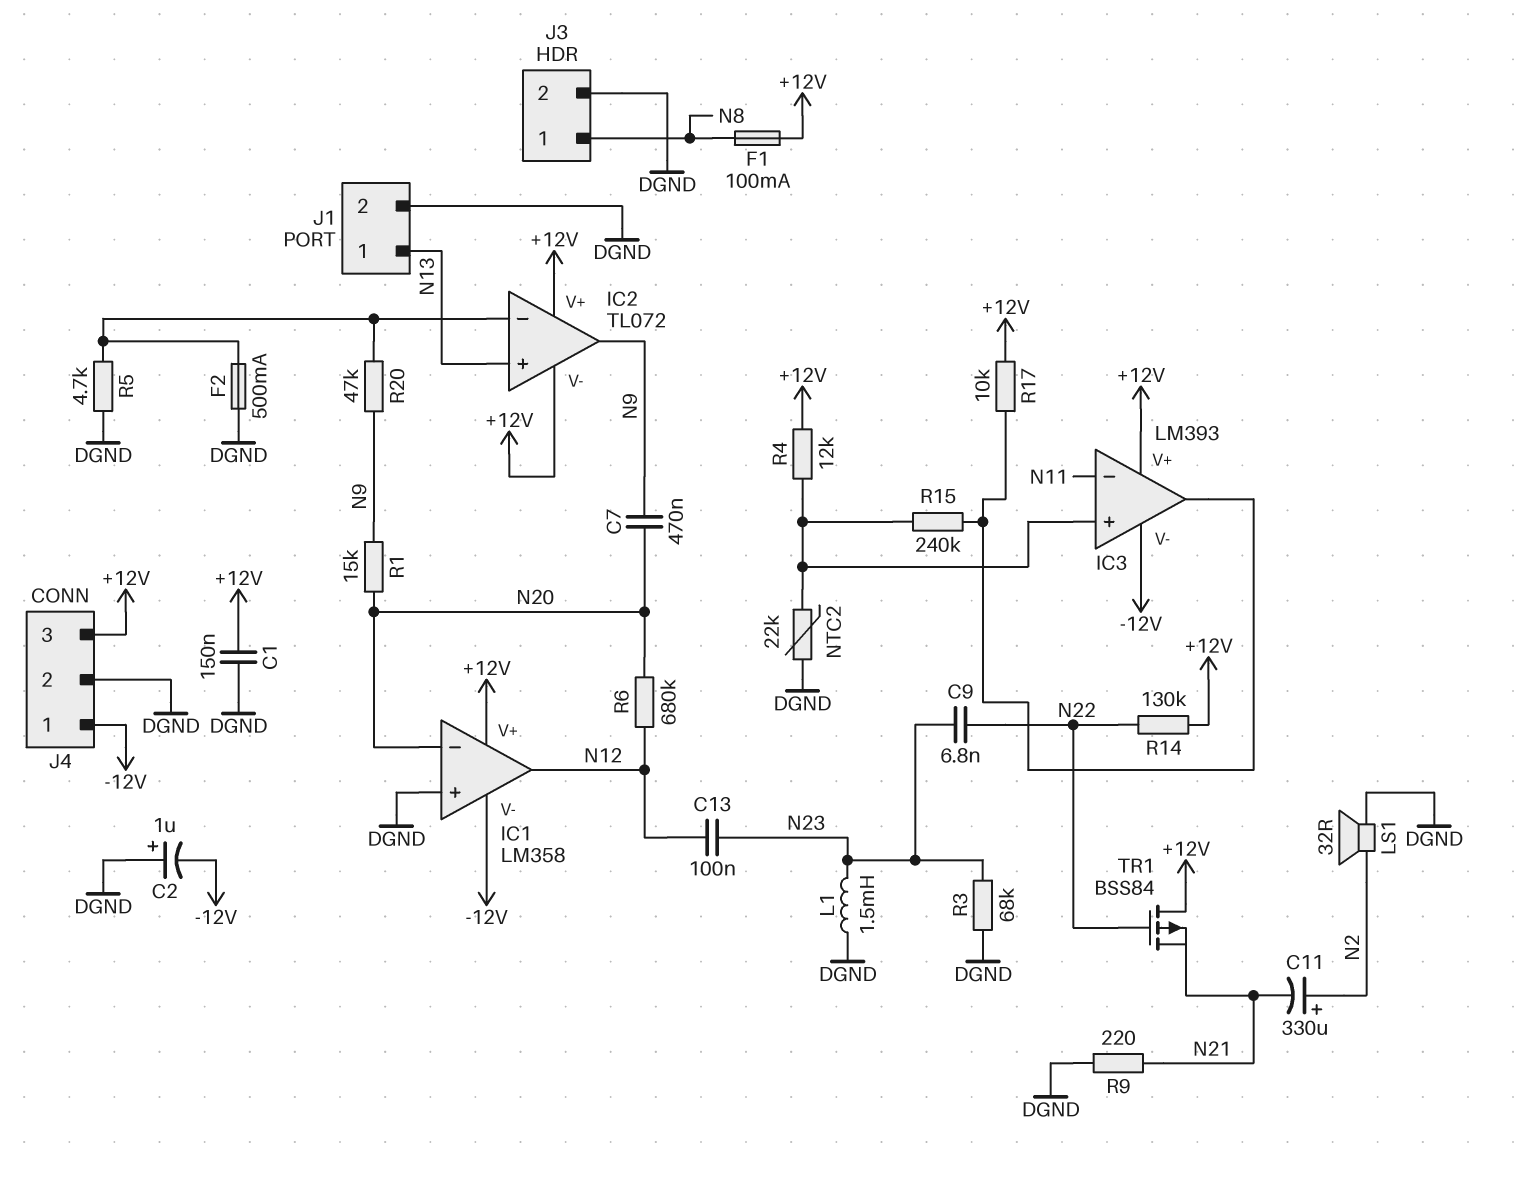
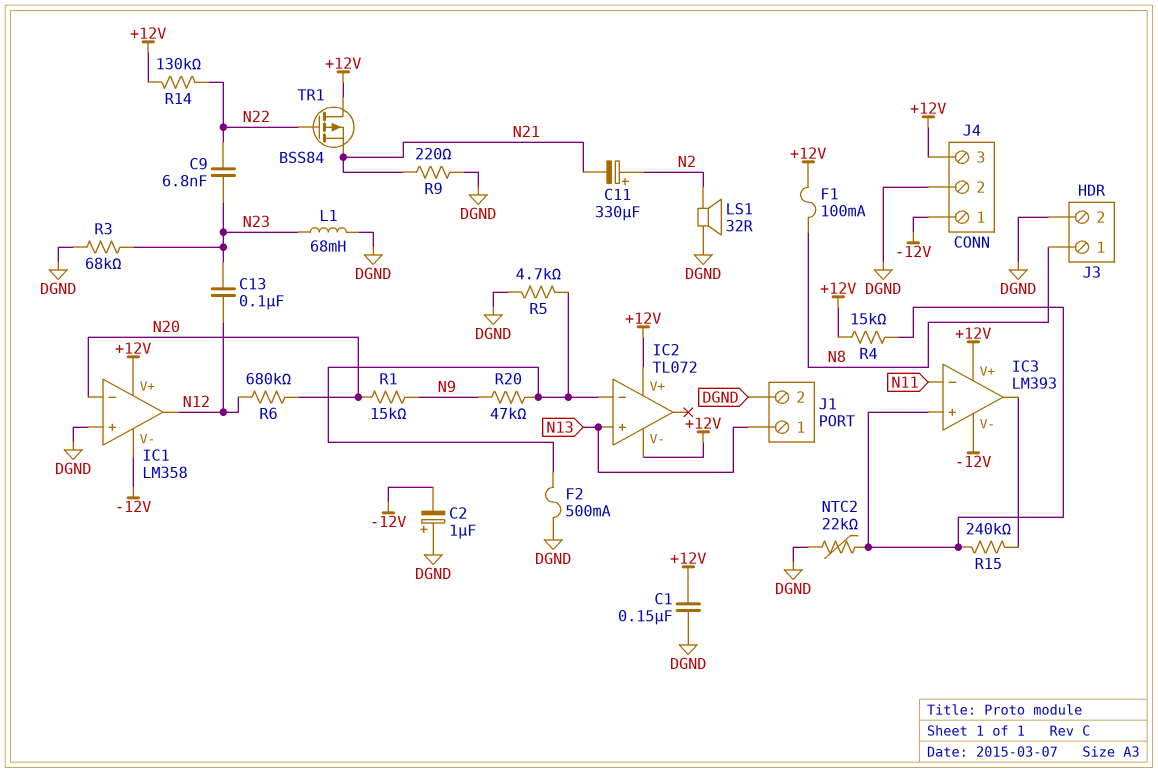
C7: 470nF (N9, N20) -> none
IC2 pin out: N9 -> none
L1: 1.5mH (DGND, N23) -> 68mH (DGND, N23)
R4: 12k (+12V, IC3/in+) -> 15k (+12V, IC3/in+)
R17: 10k (+12V, IC3/out) -> none

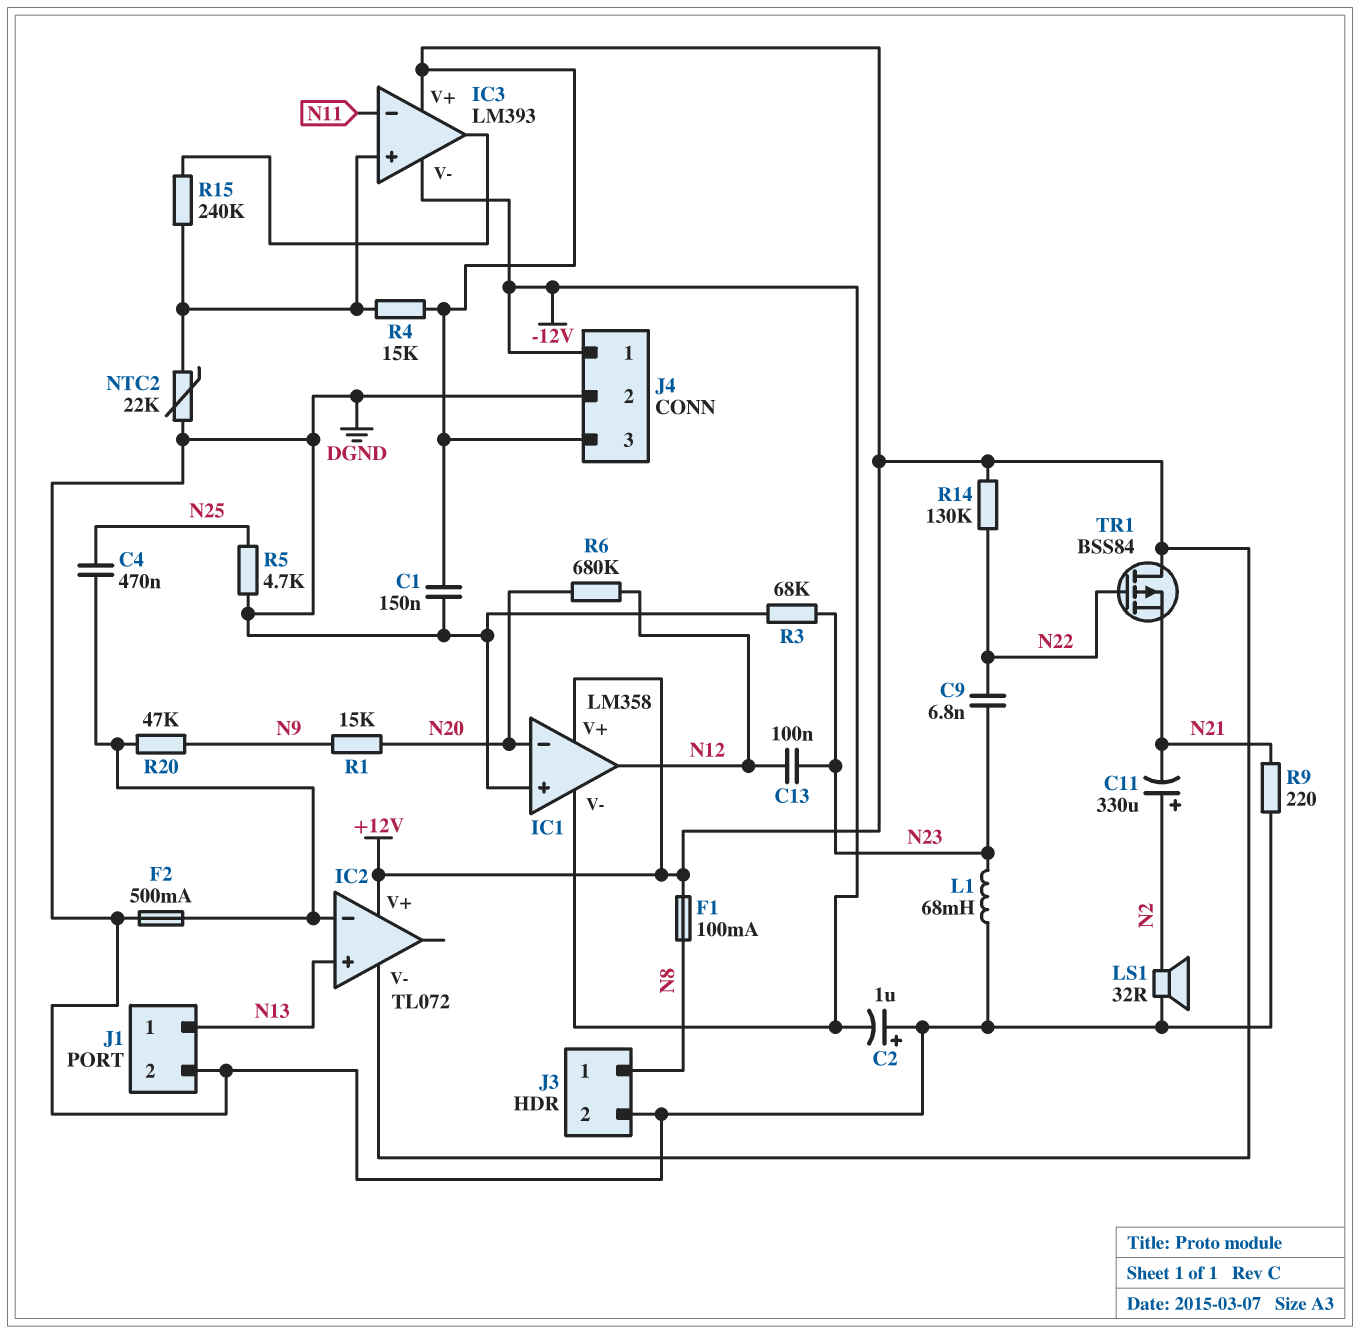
C4: none -> 470nF (IC2/in-, N25)
R5: 4.7k (DGND, IC2/in-) -> 4.7k (DGND, N25)

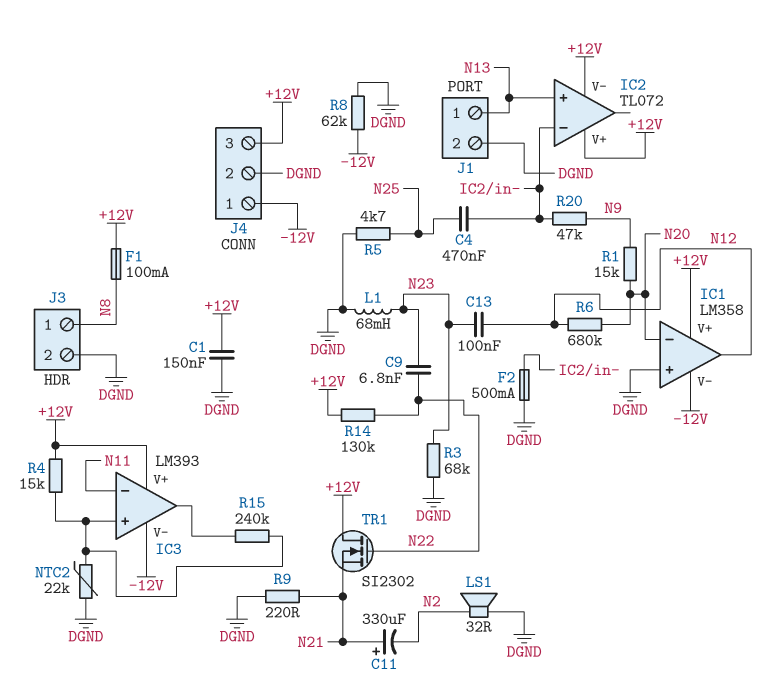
C2: 1uF (plus DGND, minus -12V) -> none
C11: 330uF (plus N2, minus N21) -> 330uF (plus N21, minus N2)
R8: none -> 62k (-12V, DGND)
TR1: PMOS BSS84 (G N22, D +12V, S N21) -> NMOS SI2302 (G N22, D +12V, S N21)

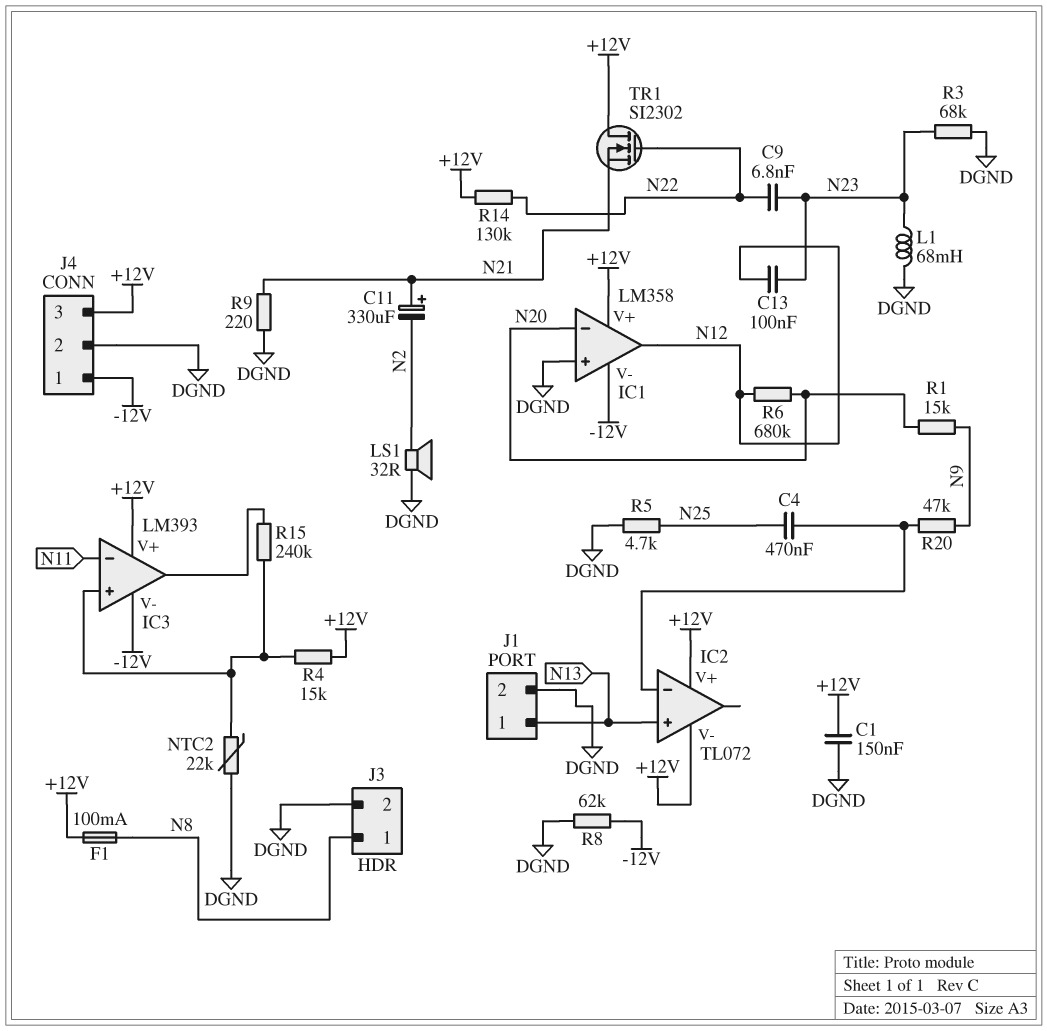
F2: 500mA (DGND, IC2/in-) -> none

